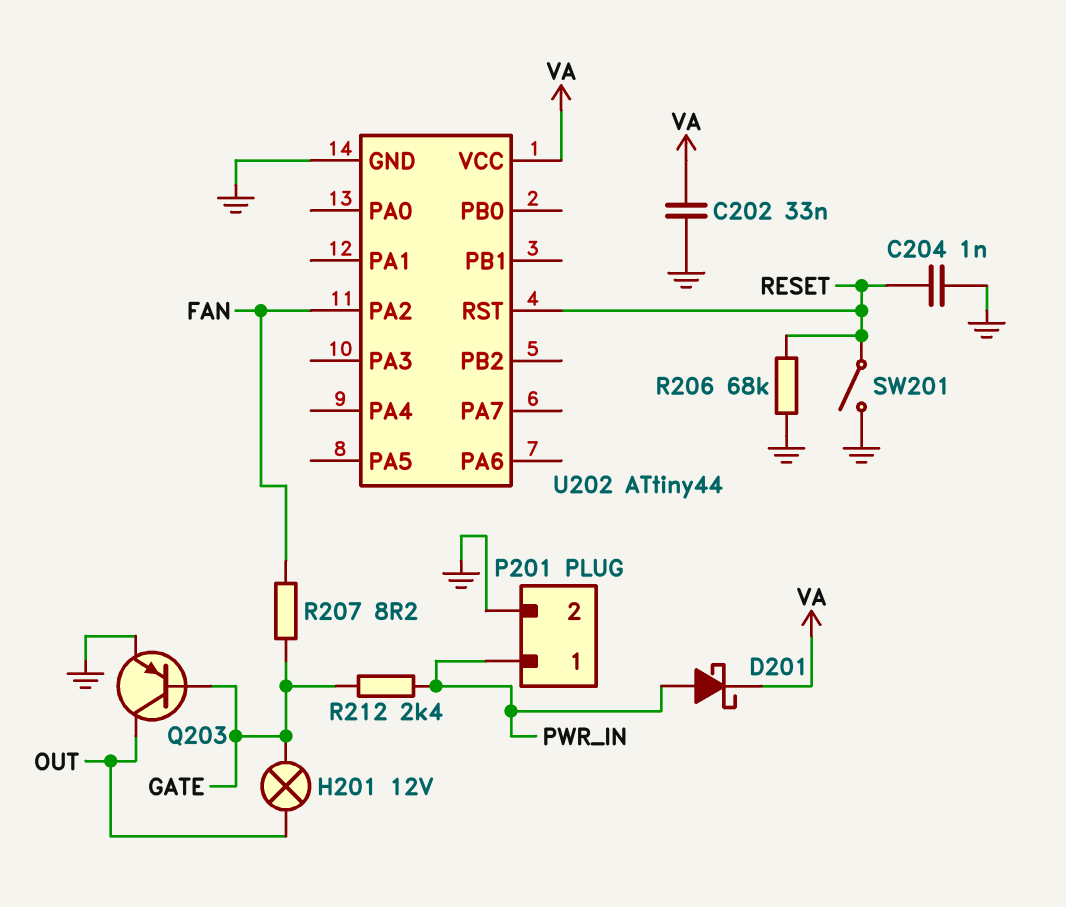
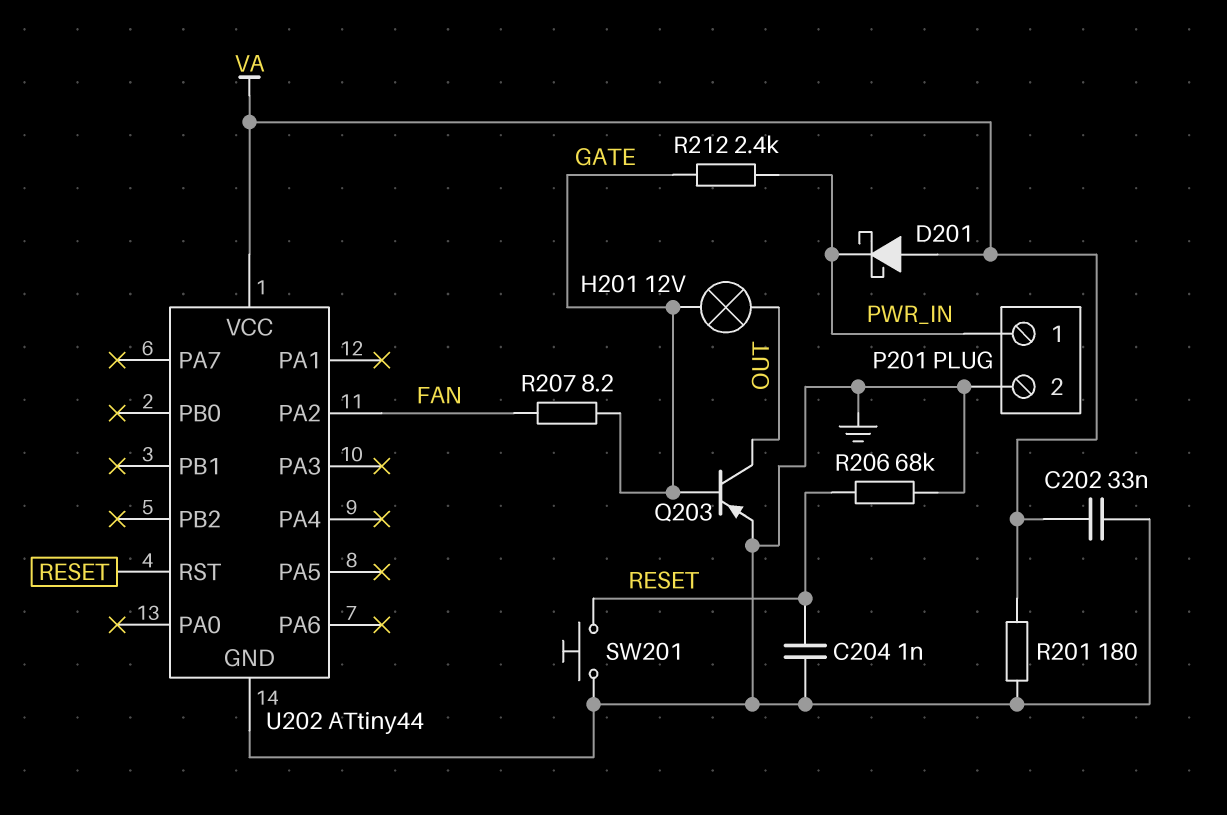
D201: schottky (A PWR_IN, K VA) -> schottky (A VA, K PWR_IN)
R201: none -> 180 (GND, VA)
SW201: switch (GND, RESET) -> button (GND, RESET)

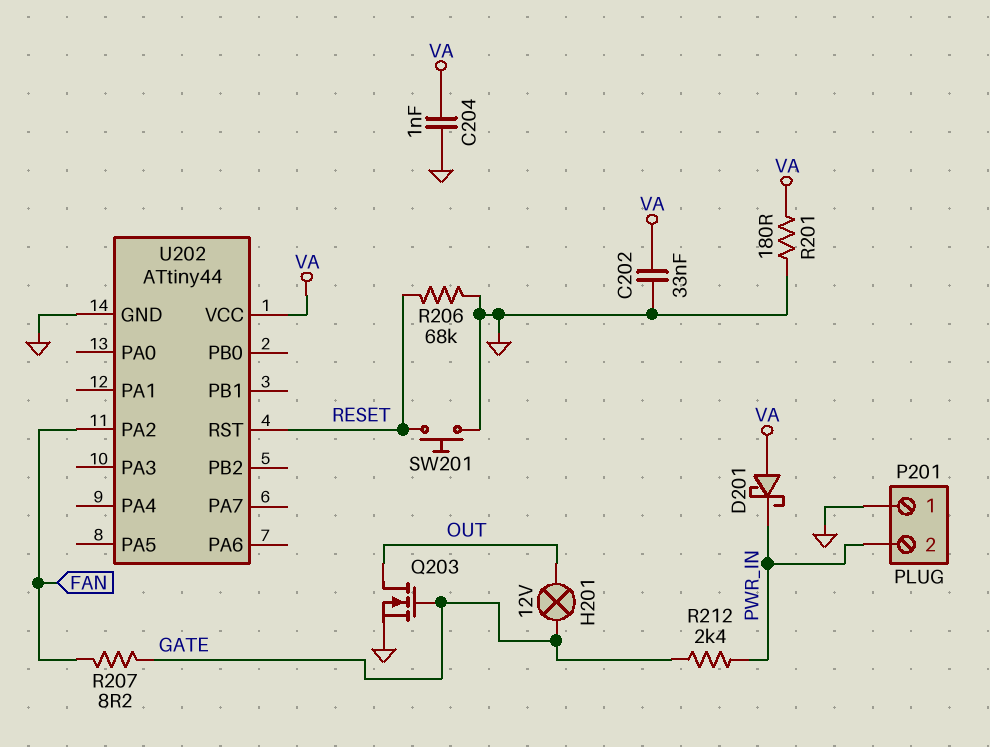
C204: 1nF (GND, RESET) -> 1nF (GND, VA)
P201 pin 1: PWR_IN -> GND
P201 pin 2: GND -> PWR_IN
Q203: PNP (B GATE, C OUT, E GND) -> NMOS (G GATE, D OUT, S GND)

